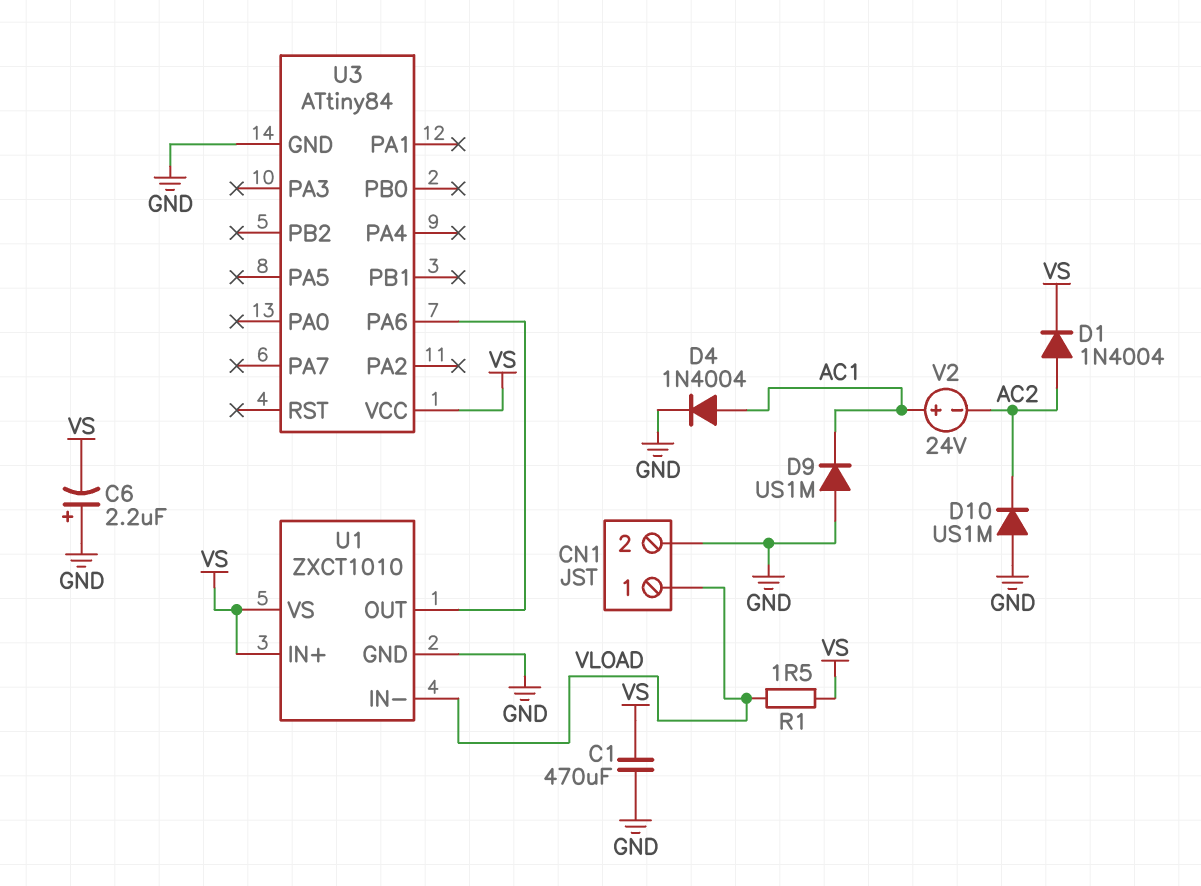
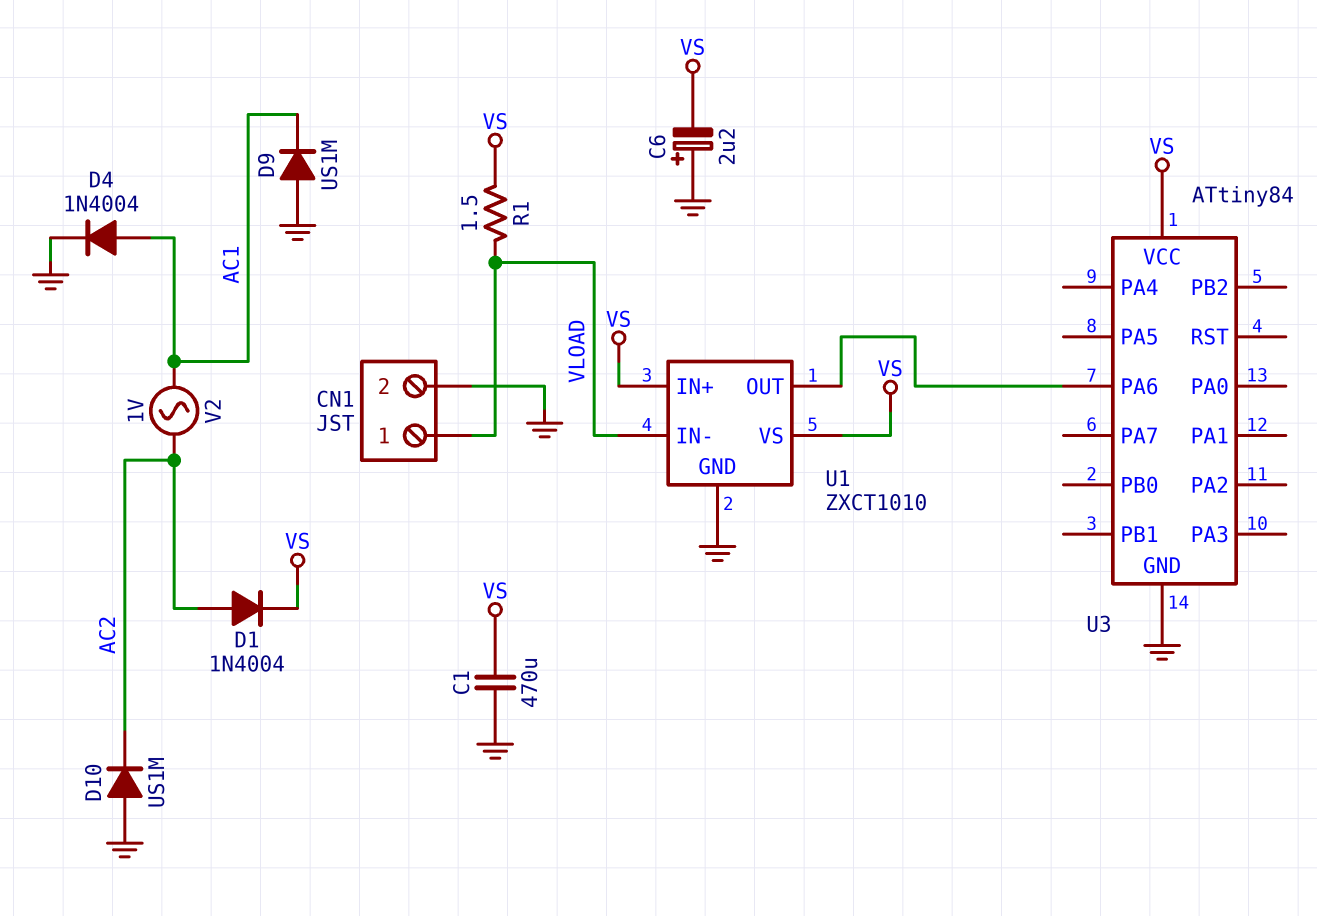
V2: 24V (plus AC1, minus AC2) -> AC 1V (AC1, AC2)

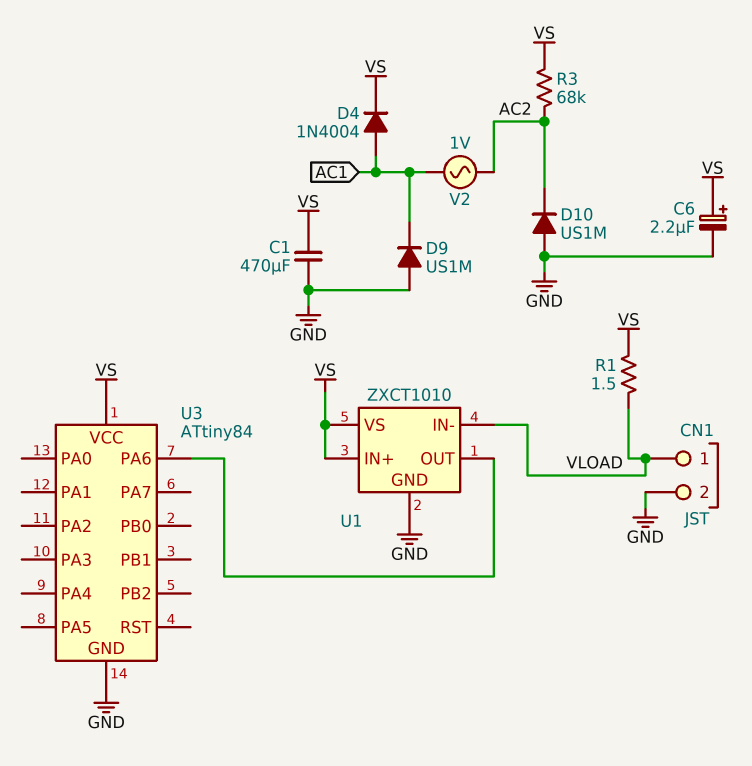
C6: 2.2uF (plus GND, minus VS) -> 2.2uF (plus VS, minus GND)
D1: diode 1N4004 (A AC2, K VS) -> none
D4: diode 1N4004 (A AC1, K GND) -> diode 1N4004 (A AC1, K VS)
R3: none -> 68k (AC2, VS)

